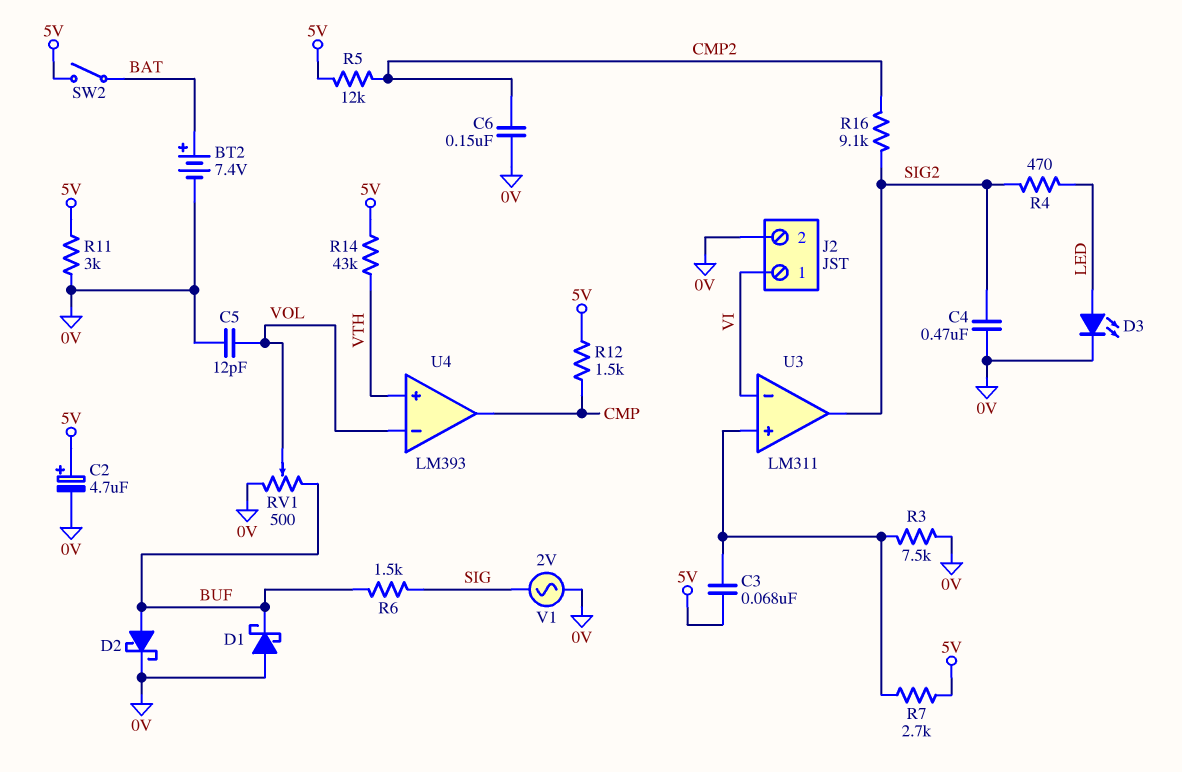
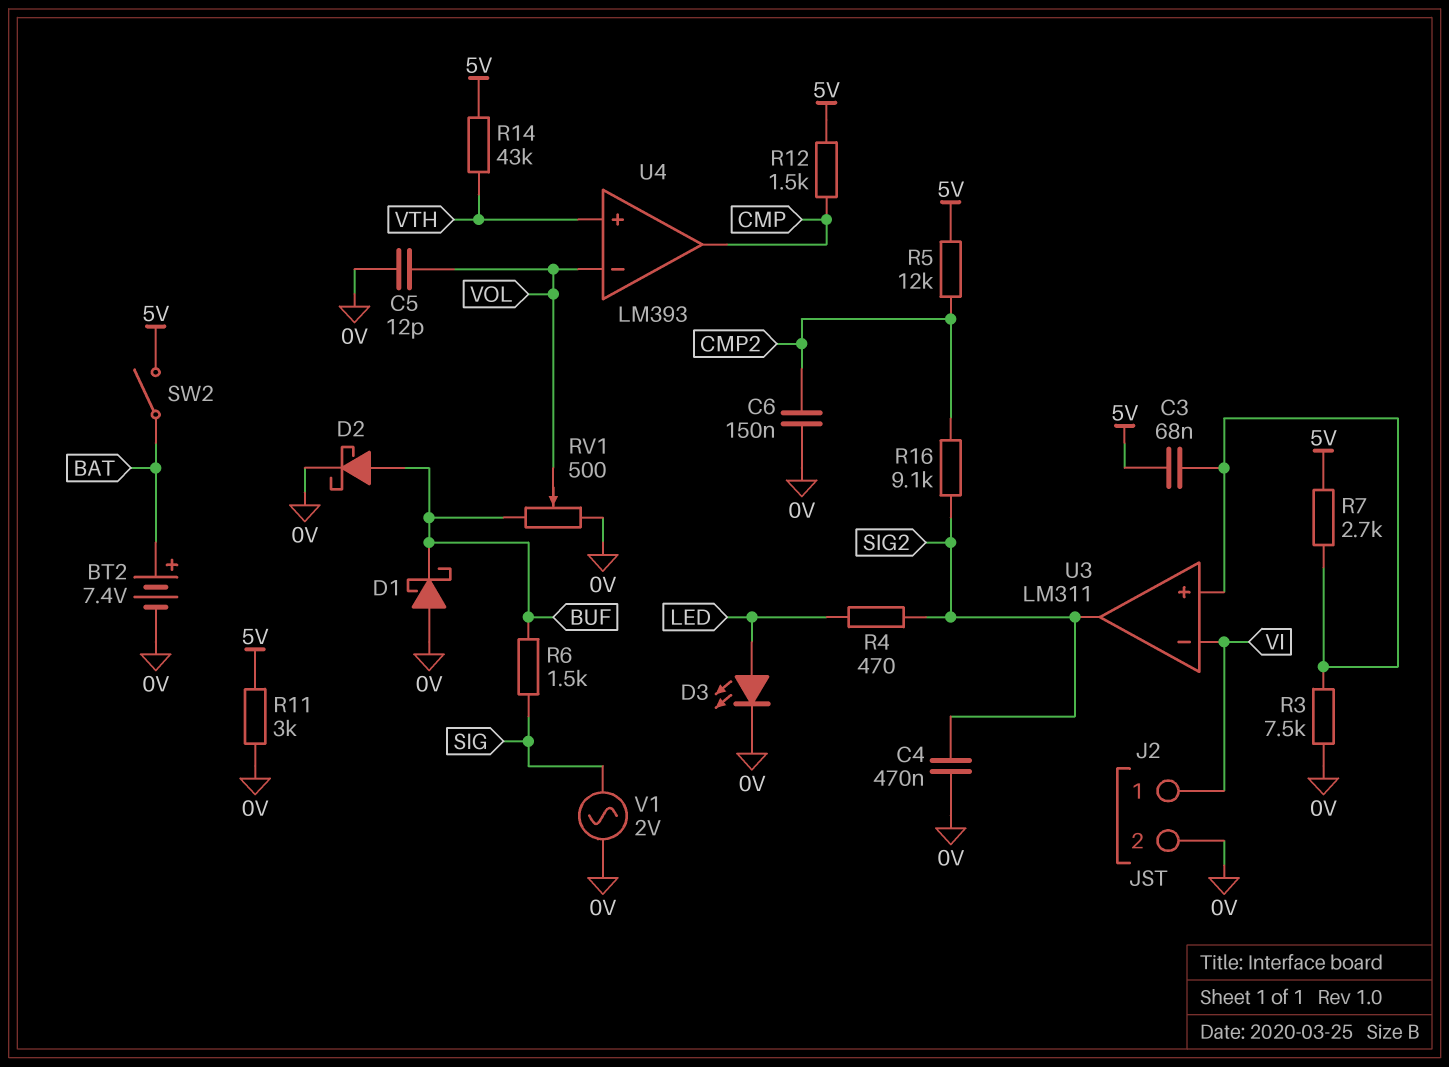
C2: 4.7uF (plus 5V, minus 0V) -> none

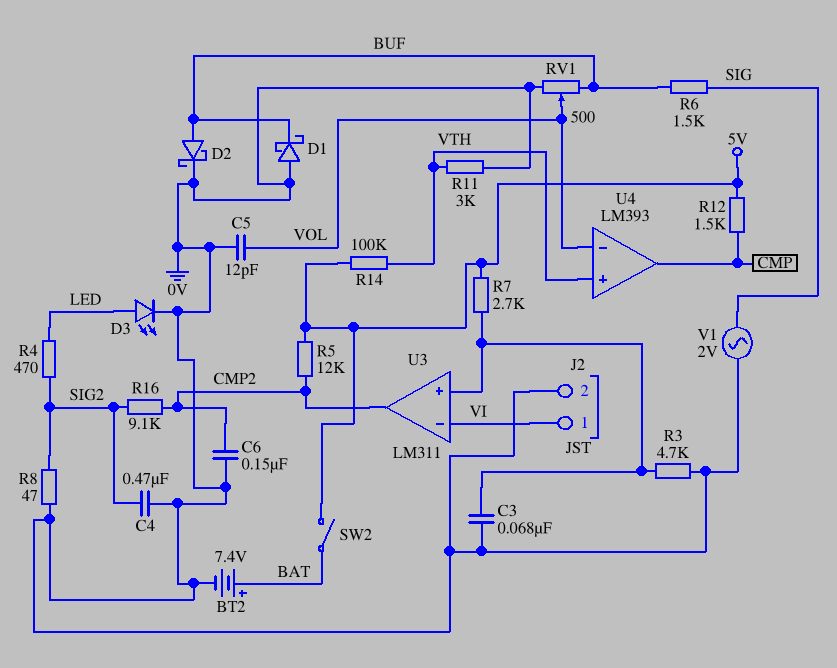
C3: 68nF (5V, U3/in+) -> 68nF (0V, U3/in+)
R3: 7.5k (0V, U3/in+) -> 4.7k (0V, U3/in+)
R8: none -> 47 (0V, SIG2)
R11: 3k (0V, 5V) -> 3k (0V, VTH)
R14: 43k (5V, VTH) -> 100k (5V, VTH)
U3 pin out: SIG2 -> CMP2

